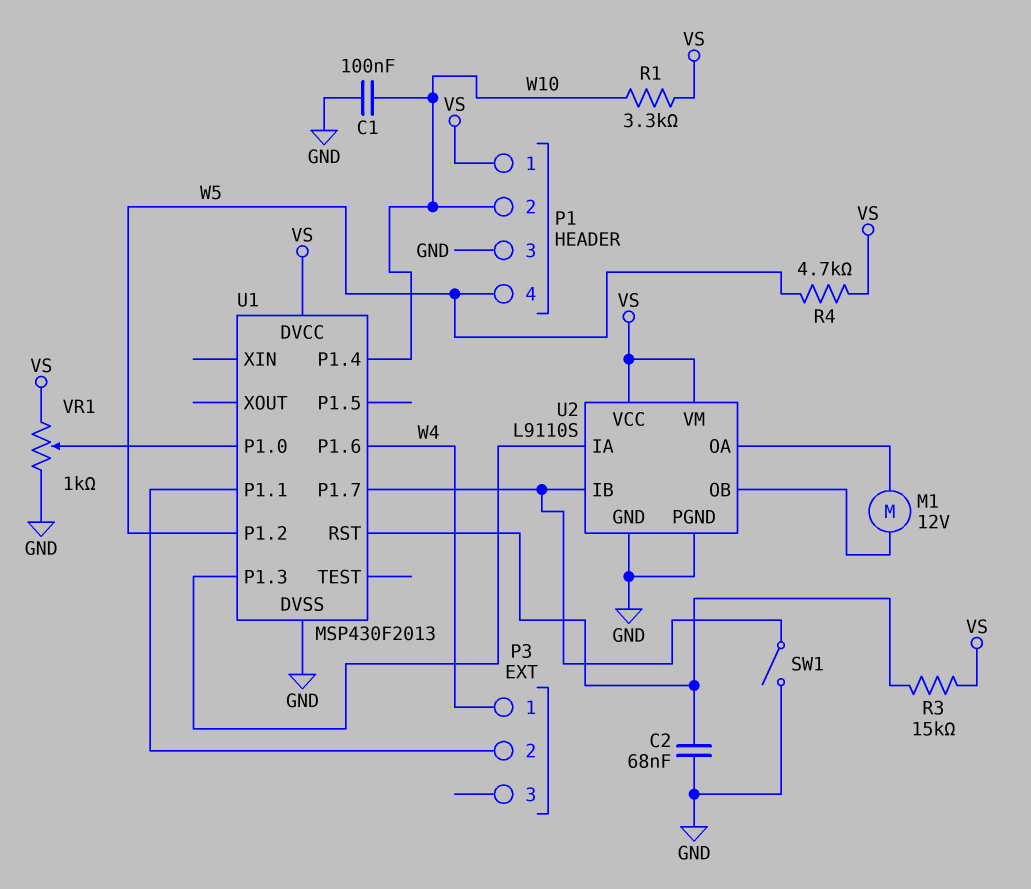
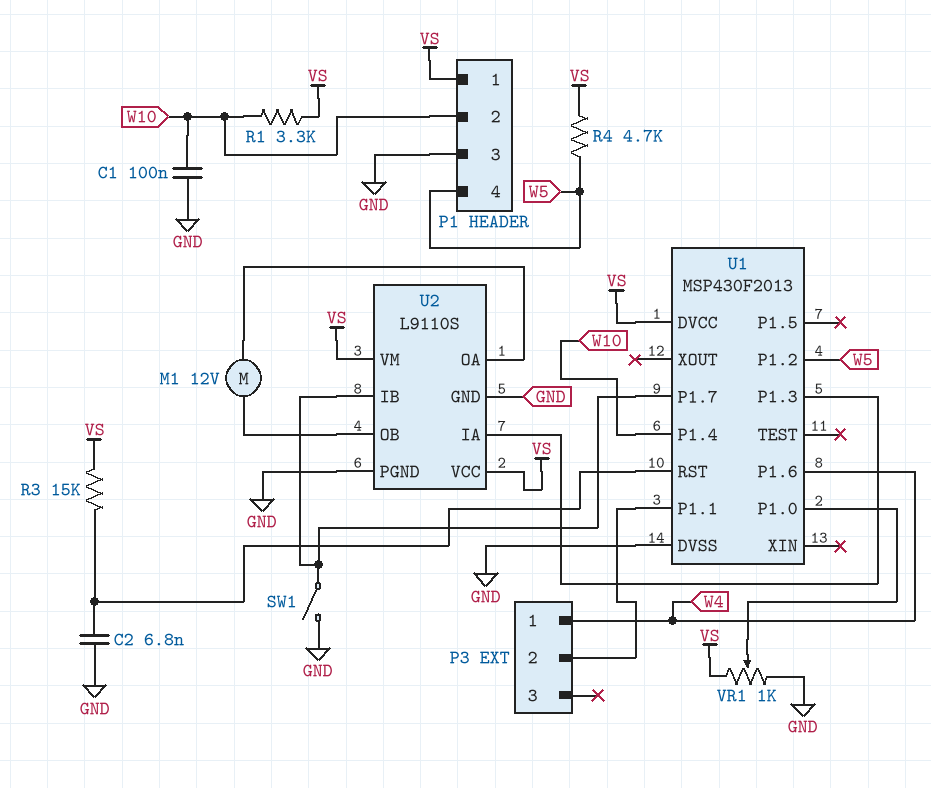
C2: 68nF (GND, U1/RST) -> 6.8nF (GND, U1/RST)

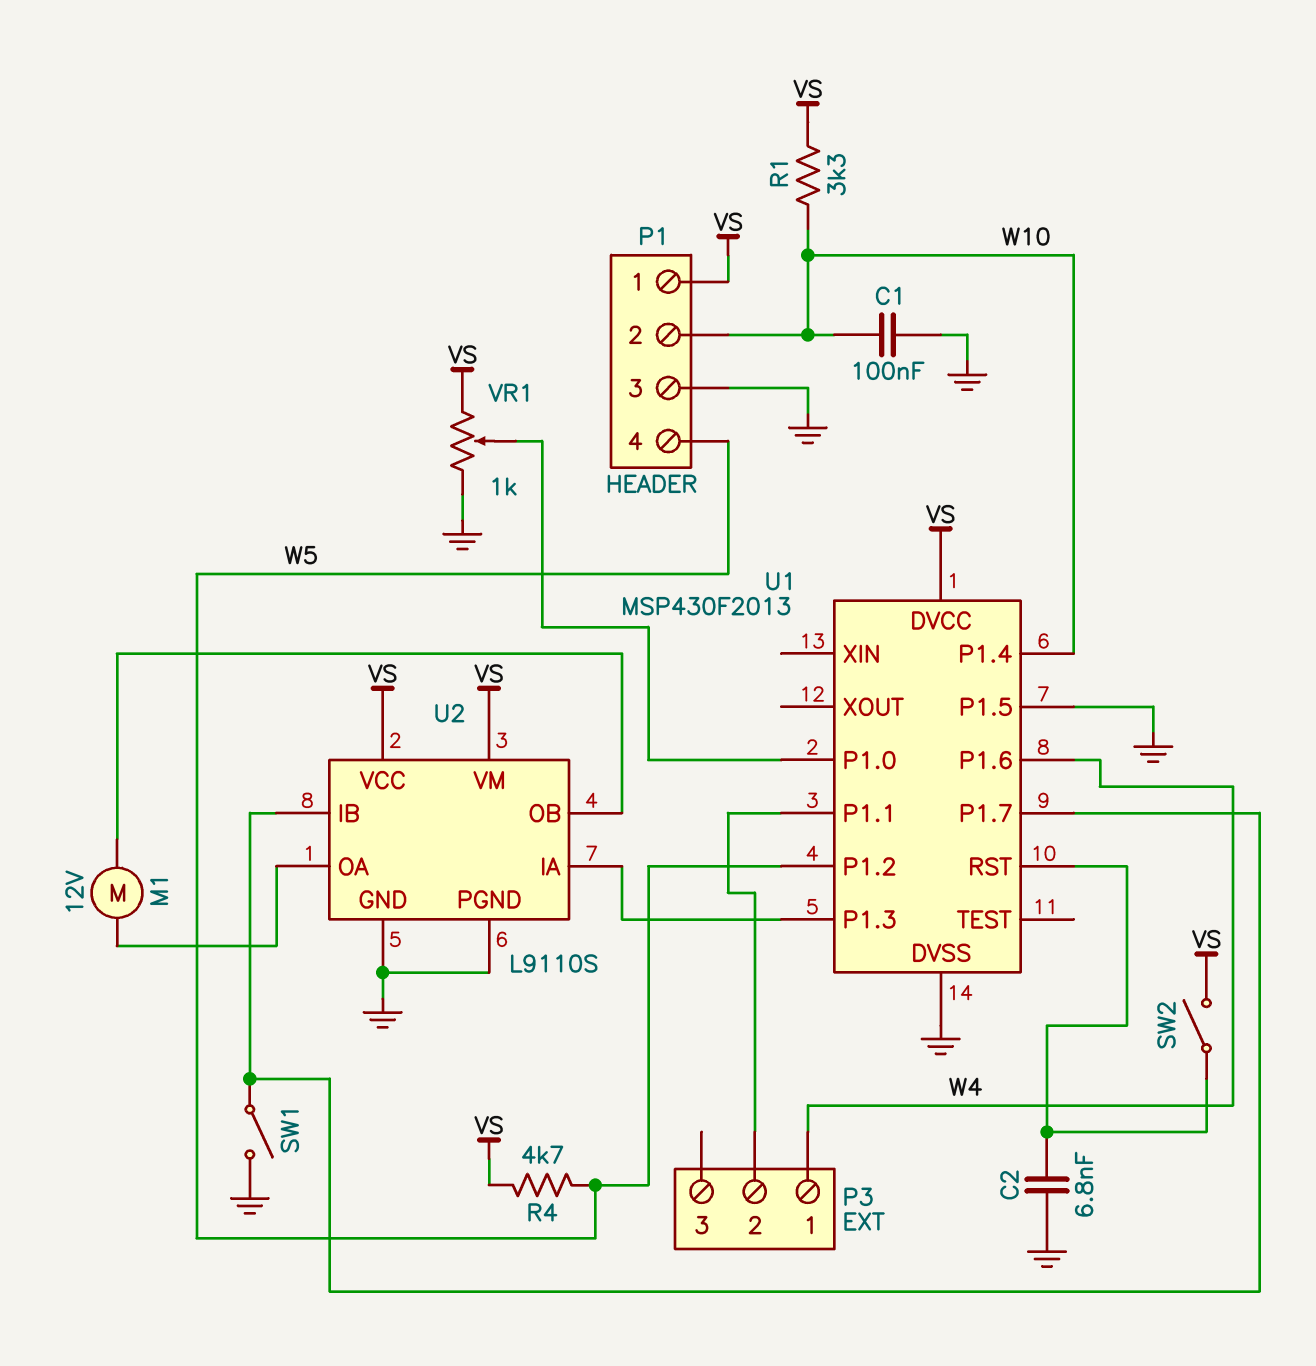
R3: 15k (U1/RST, VS) -> none
SW2: none -> switch (U1/RST, VS)
U1 pin P1.5: none -> GND

